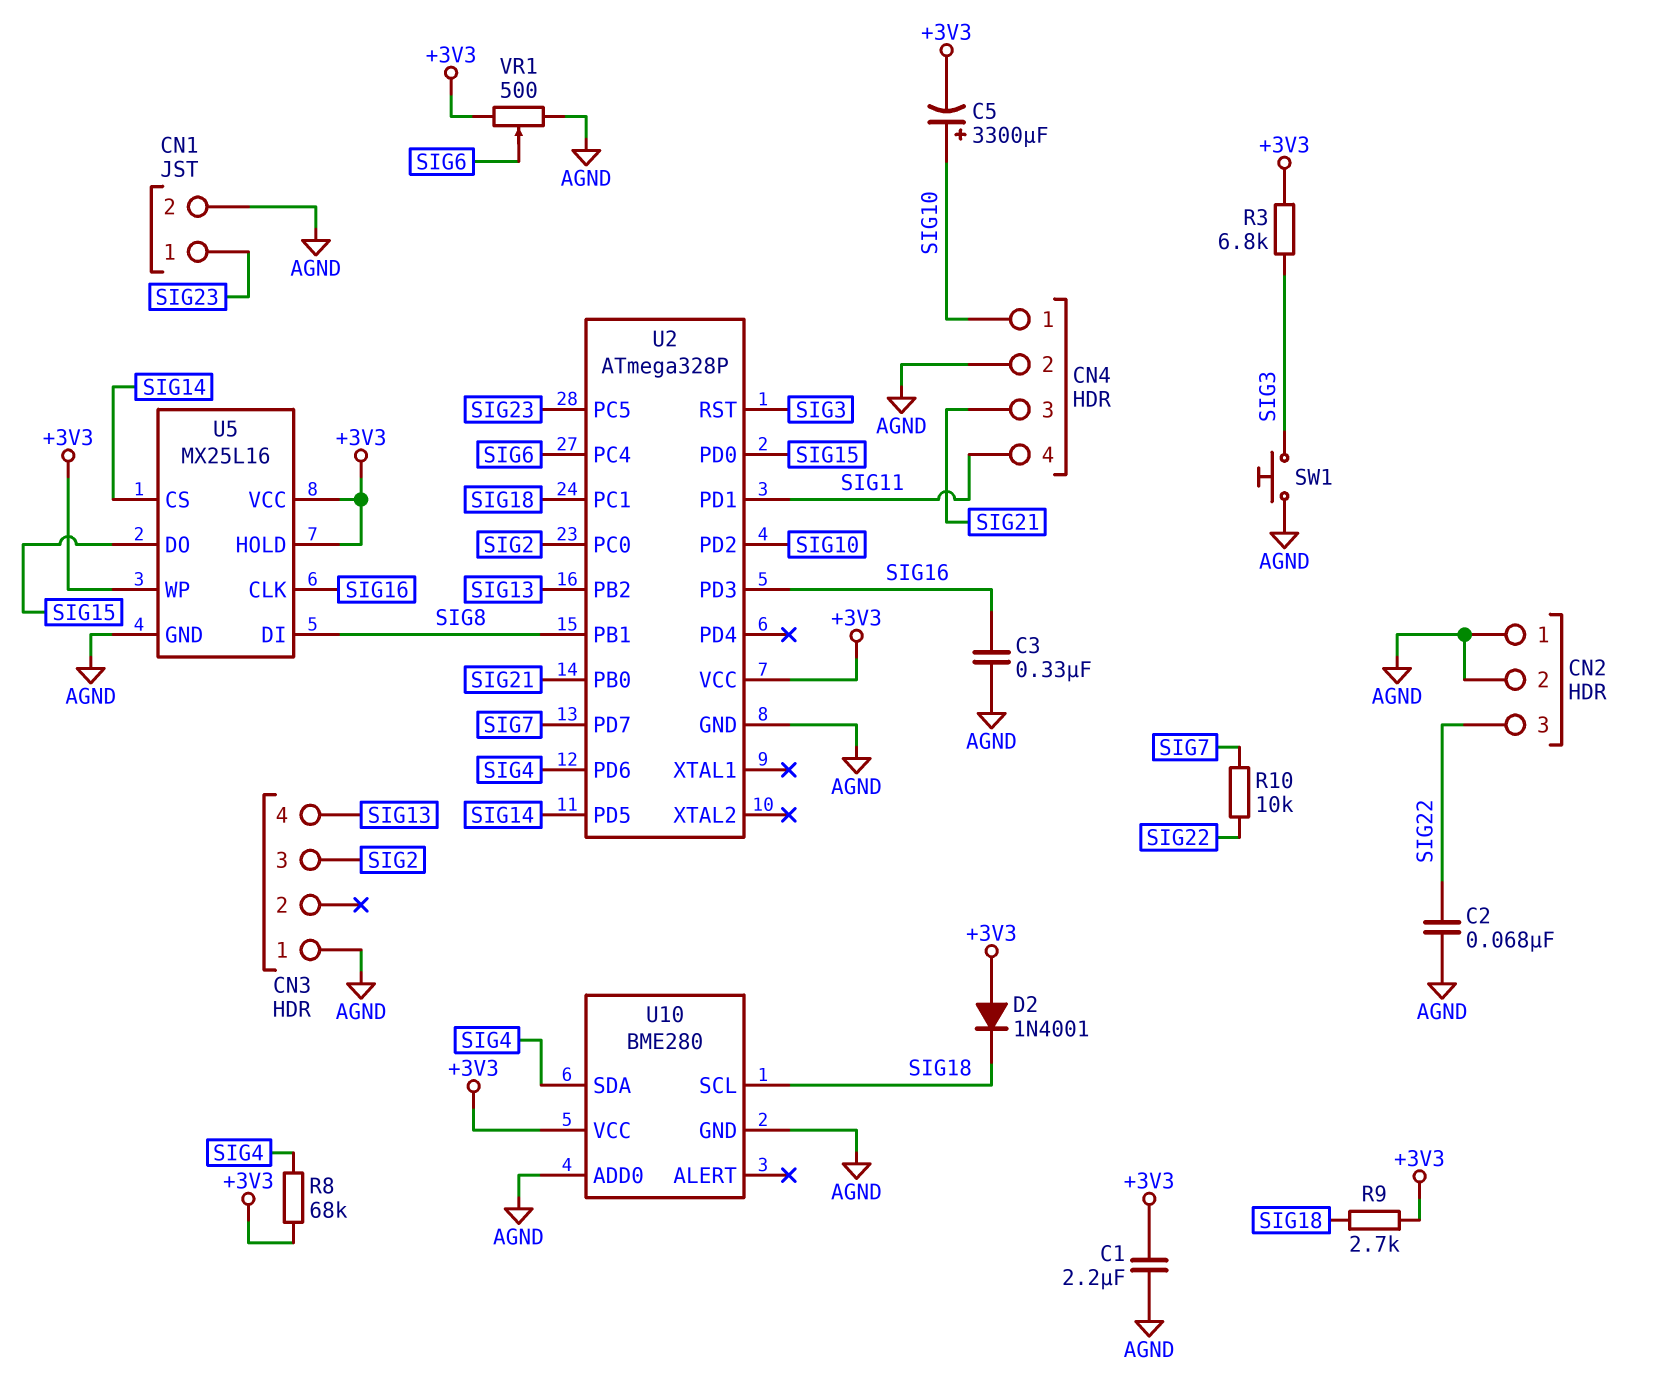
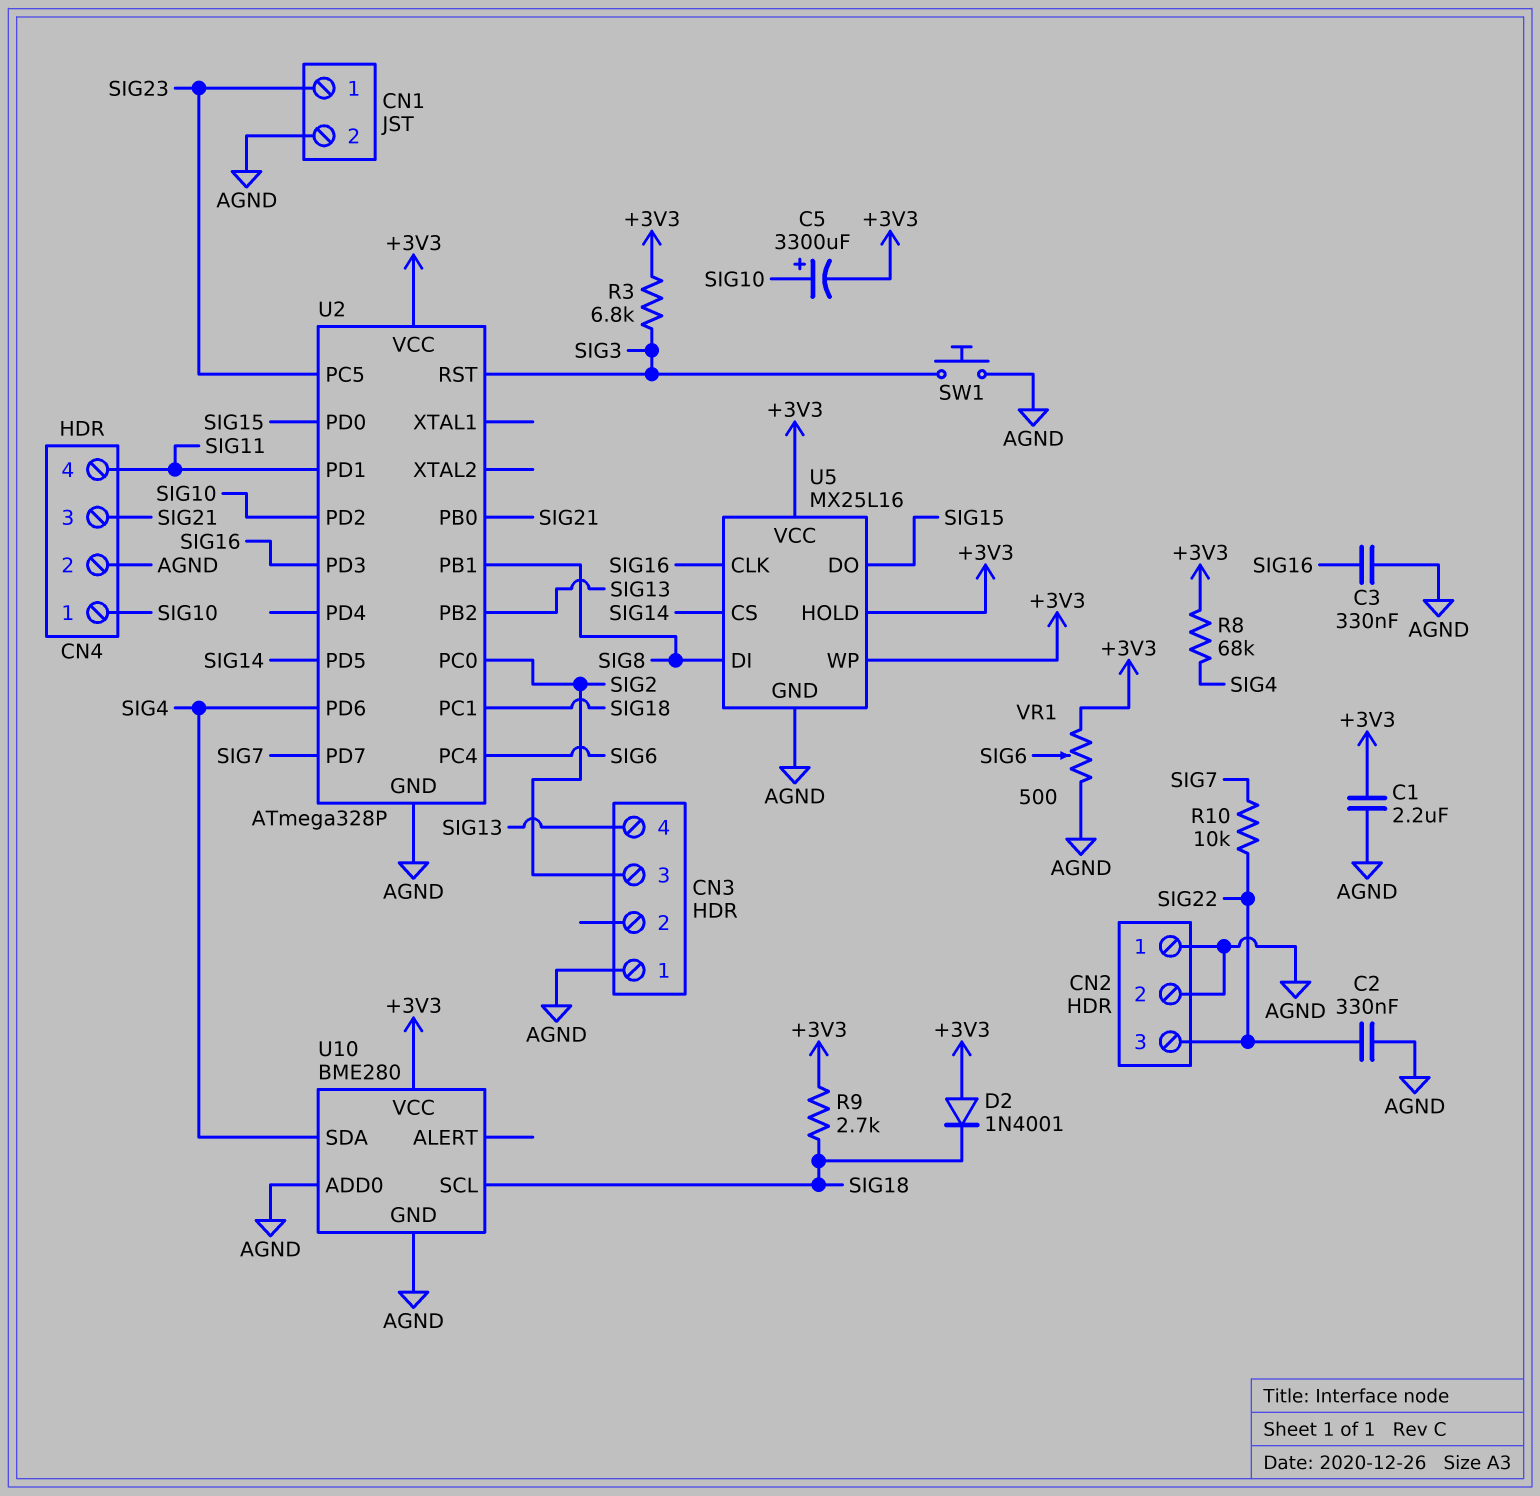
C2: 68nF (AGND, SIG22) -> 330nF (AGND, SIG22)

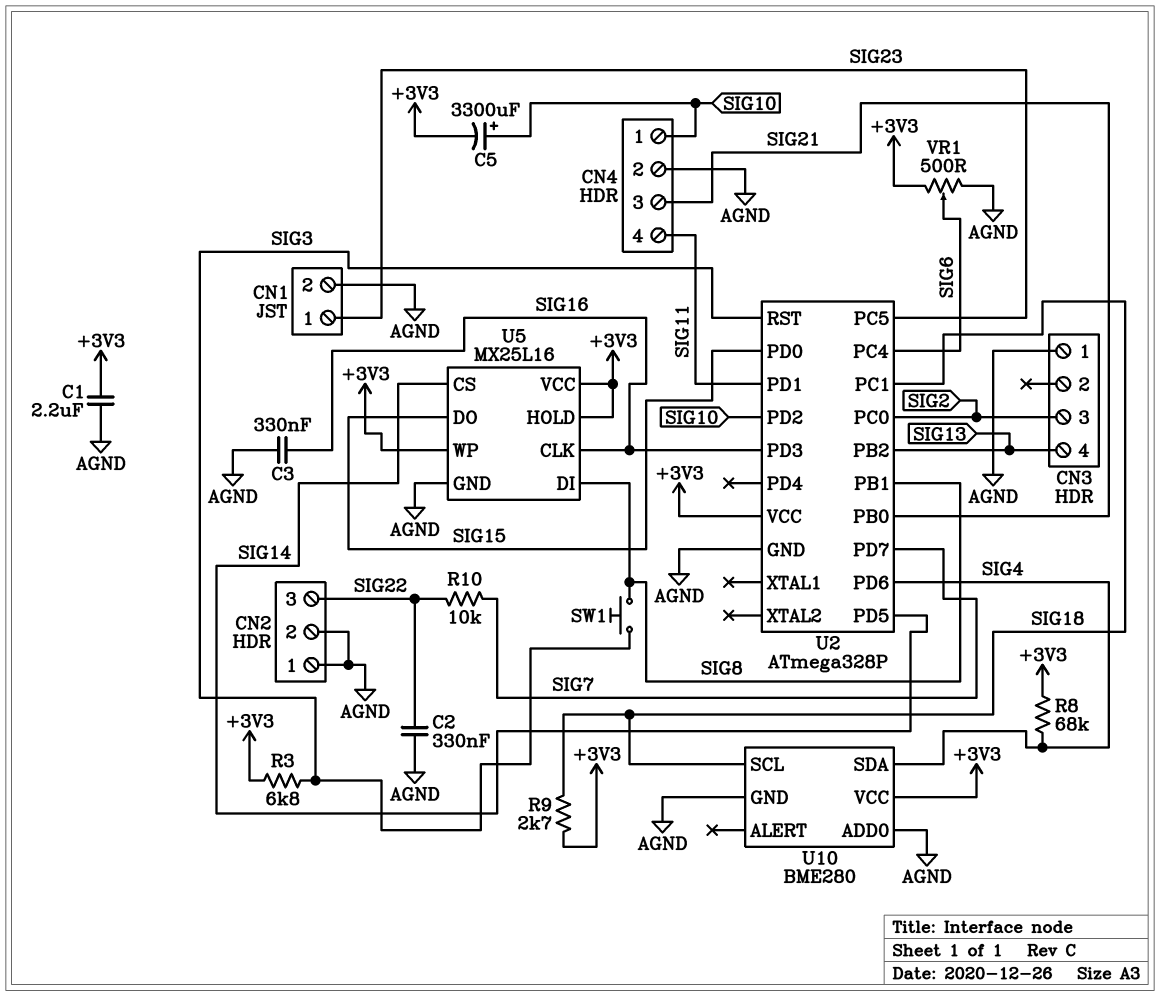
D2: diode 1N4001 (A +3V3, K SIG18) -> none
SW1: button (AGND, SIG3) -> button (SIG3, SIG8)

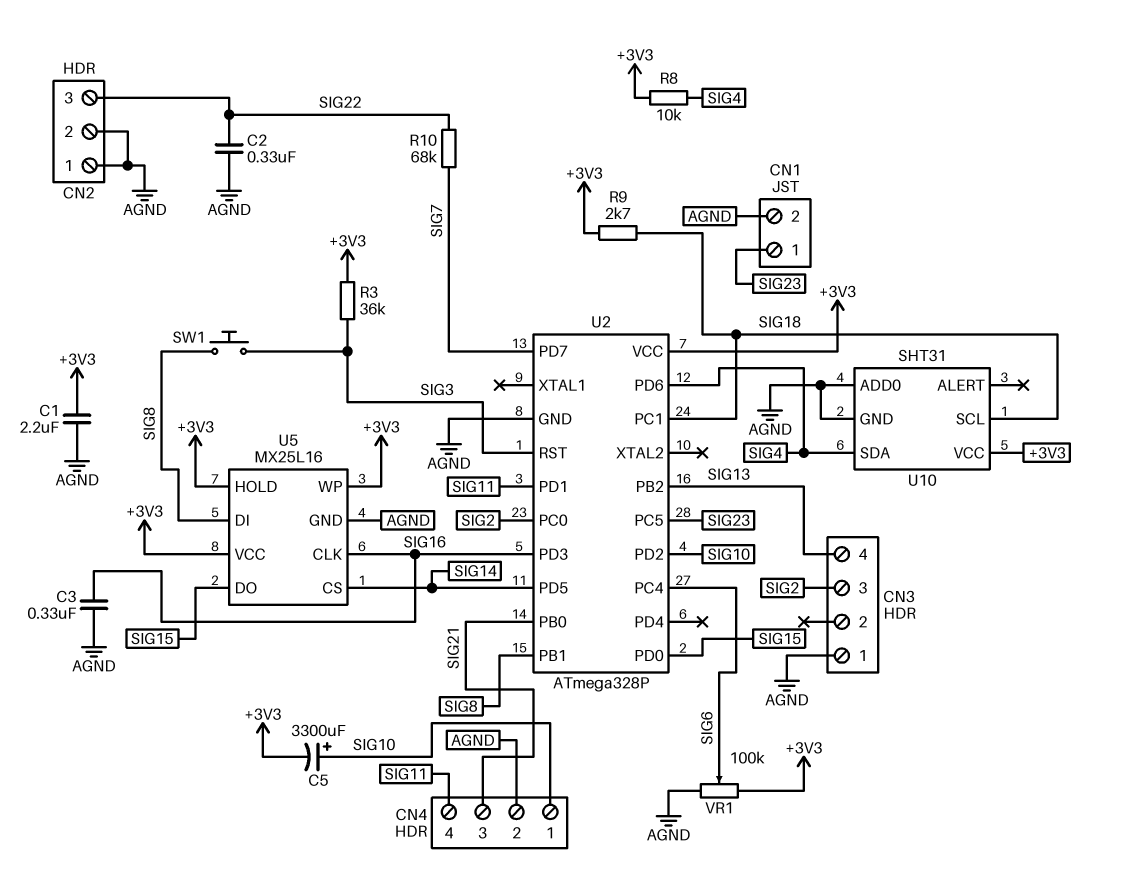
R3: 6.8k (+3V3, SIG3) -> 36k (+3V3, SIG3)
R8: 68k (+3V3, SIG4) -> 10k (+3V3, SIG4)
R10: 10k (SIG7, SIG22) -> 68k (SIG7, SIG22)
U10: BME280 -> SHT31
VR1: 500 (+3V3, AGND, wiper SIG6) -> 100k (+3V3, AGND, wiper SIG6)

